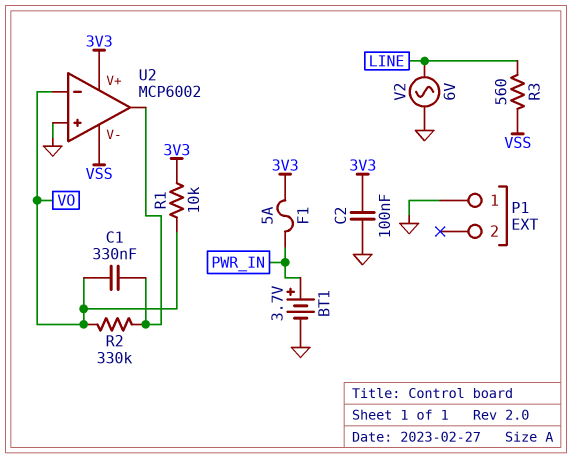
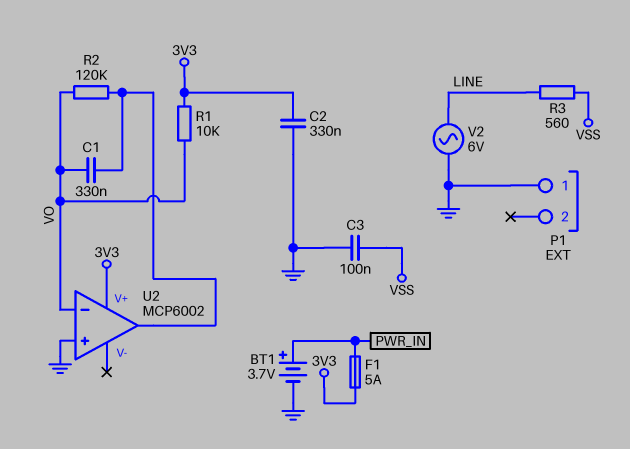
C2: 100nF (3V3, GND) -> 330nF (3V3, GND)
C3: none -> 100nF (GND, VSS)
R2: 330k (U2/out, VO) -> 120k (U2/out, VO)
U2 pin V-: VSS -> none

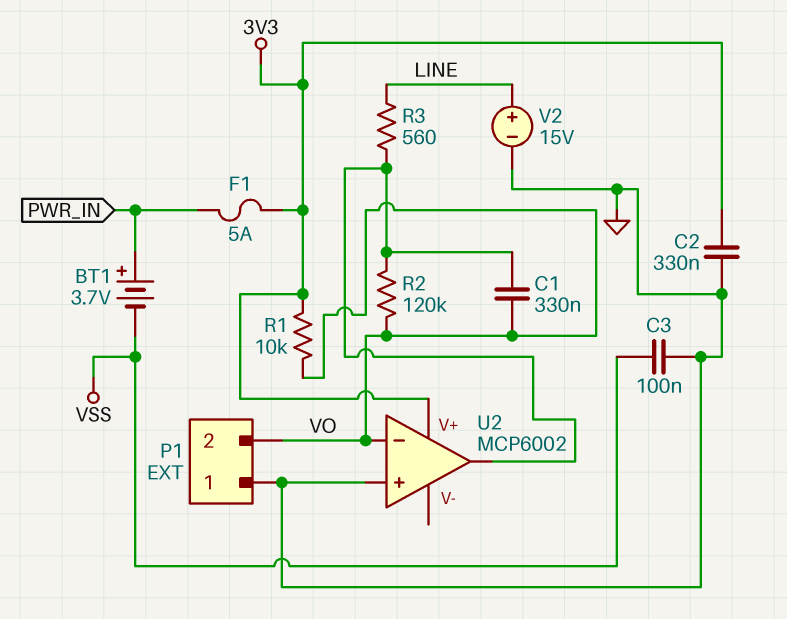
BT1: 3.7V (plus PWR_IN, minus GND) -> 3.7V (plus PWR_IN, minus VSS)
P1 pin 2: none -> VO
R3: 560 (LINE, VSS) -> 560 (LINE, U2/out)
V2: AC 6V (GND, LINE) -> 15V (plus LINE, minus GND)

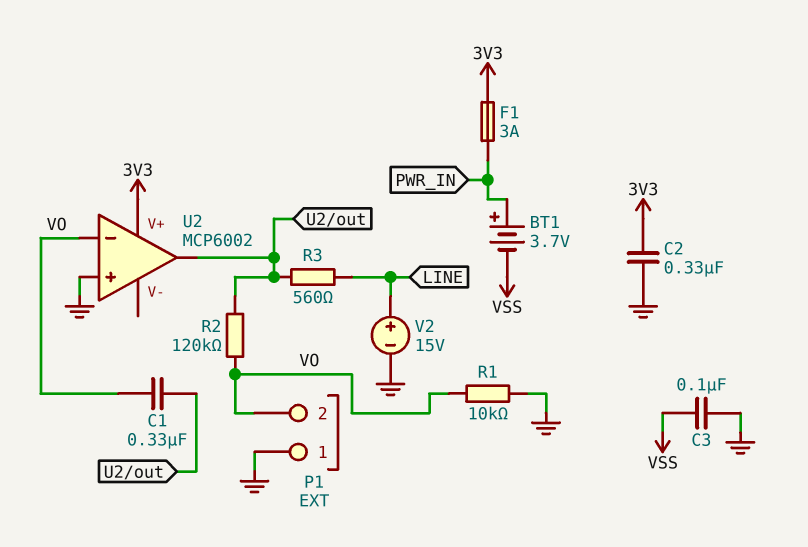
F1: 5A (3V3, PWR_IN) -> 3A (3V3, PWR_IN)
R1: 10k (3V3, VO) -> 10k (GND, VO)

